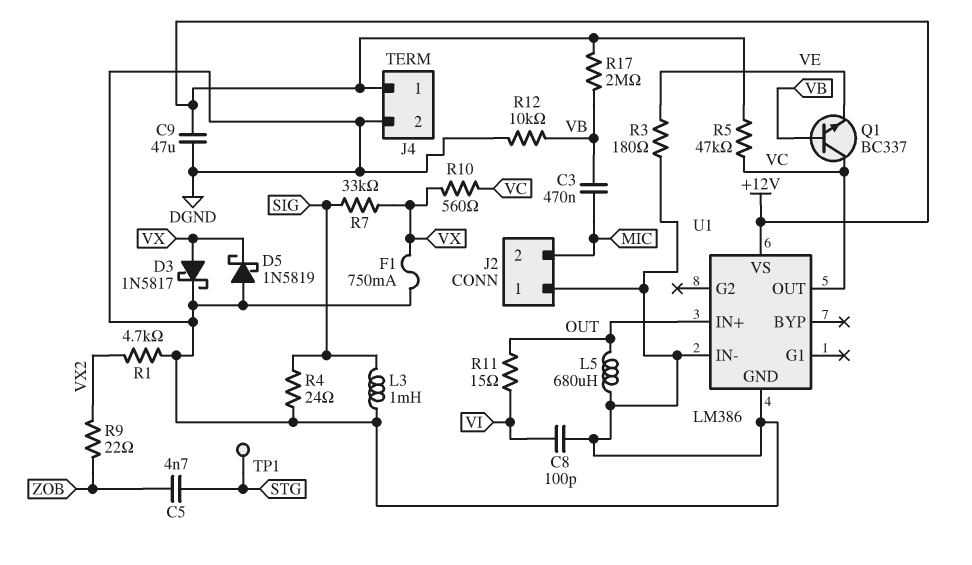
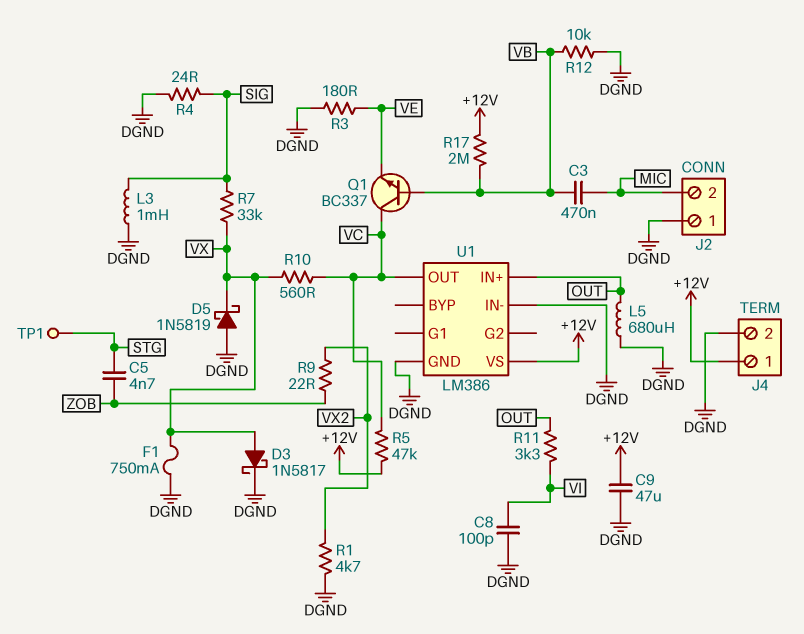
R11: 15 (OUT, VI) -> 3.3k (OUT, VI)

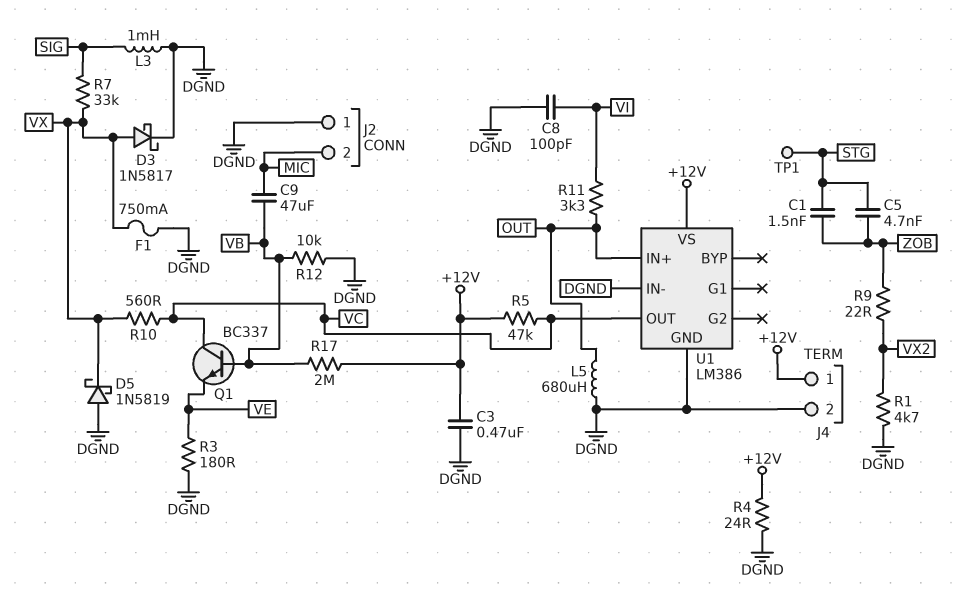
C1: none -> 1.5nF (STG, ZOB)
C3: 470nF (MIC, VB) -> 470nF (+12V, DGND)
C9: 47uF (+12V, DGND) -> 47uF (MIC, VB)
R4: 24 (DGND, SIG) -> 24 (+12V, DGND)

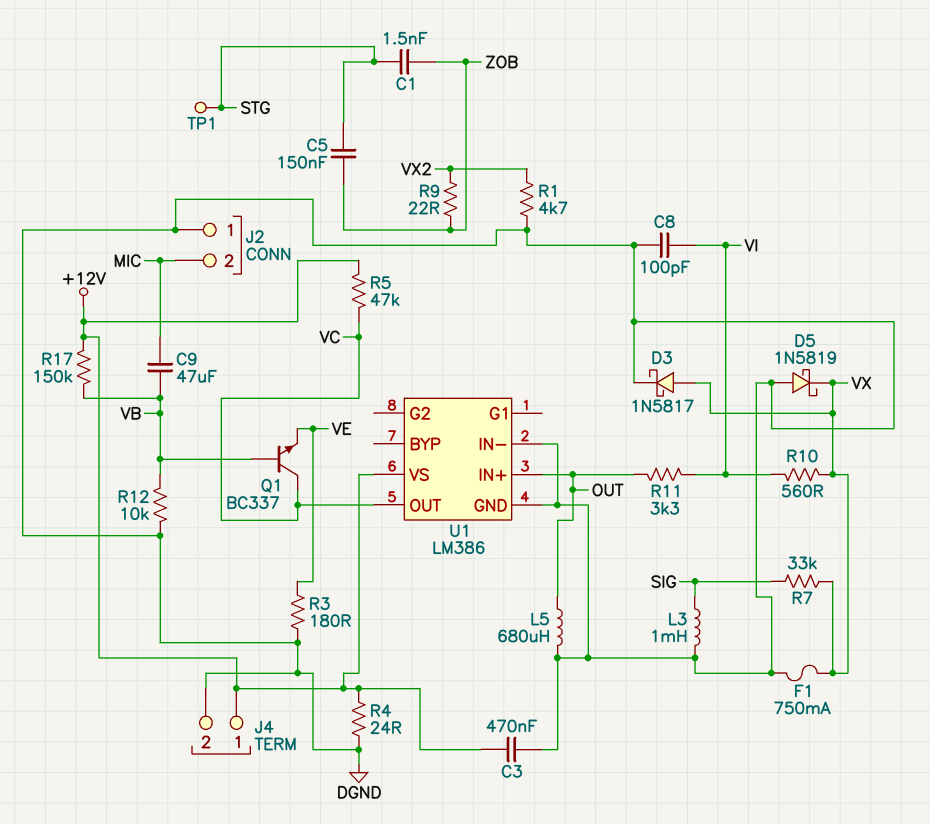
C5: 4.7nF (STG, ZOB) -> 150nF (STG, ZOB)
R10: 560 (VC, VX) -> 560 (VI, VX)
R17: 2M (+12V, VB) -> 150k (+12V, VB)

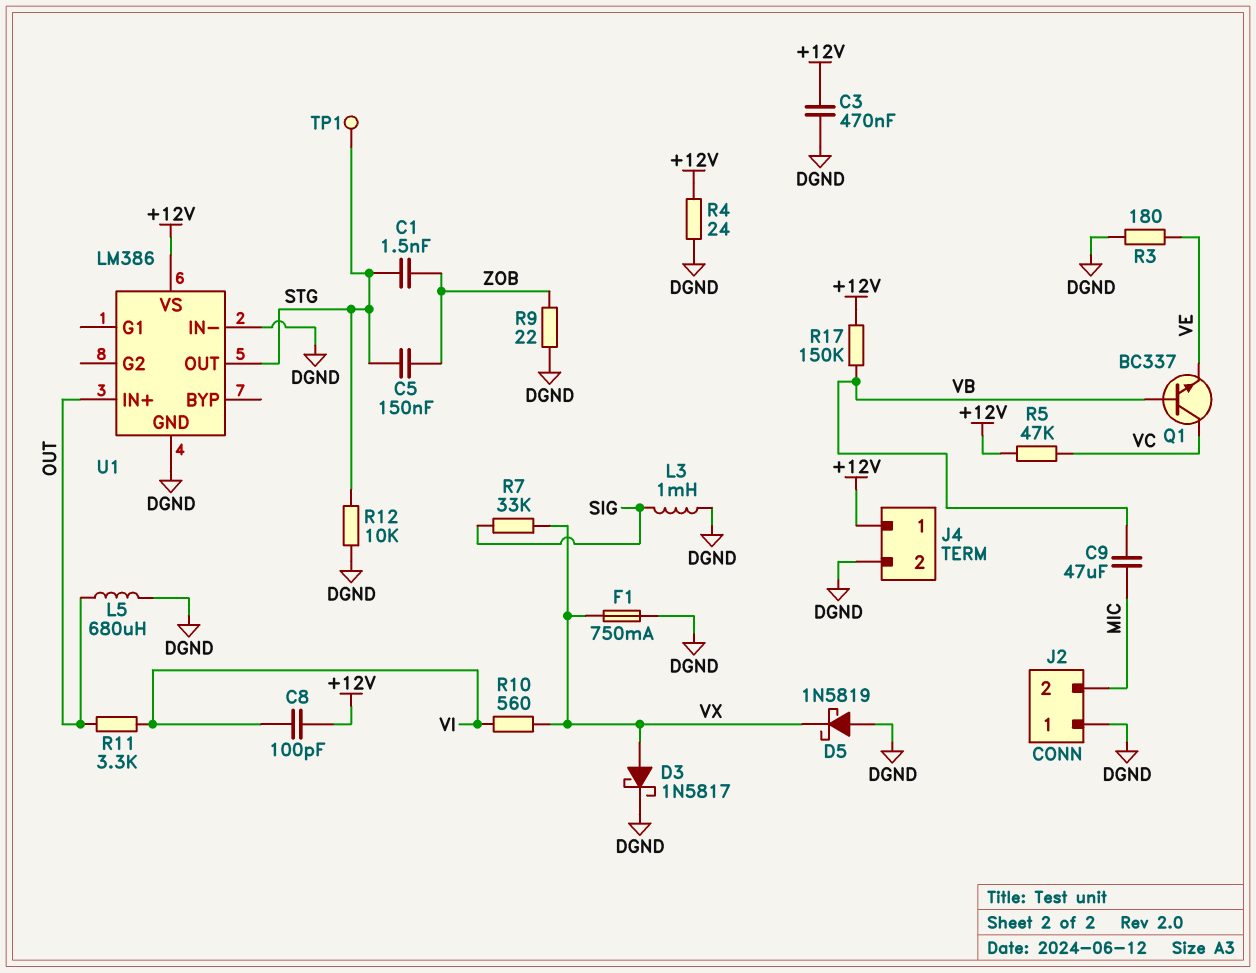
C8: 100pF (DGND, VI) -> 100pF (+12V, VI)
R1: 4.7k (DGND, VX2) -> none
R9: 22 (VX2, ZOB) -> 22 (DGND, ZOB)
R12: 10k (DGND, VB) -> 10k (DGND, STG)
U1 pin OUT: VC -> STG

